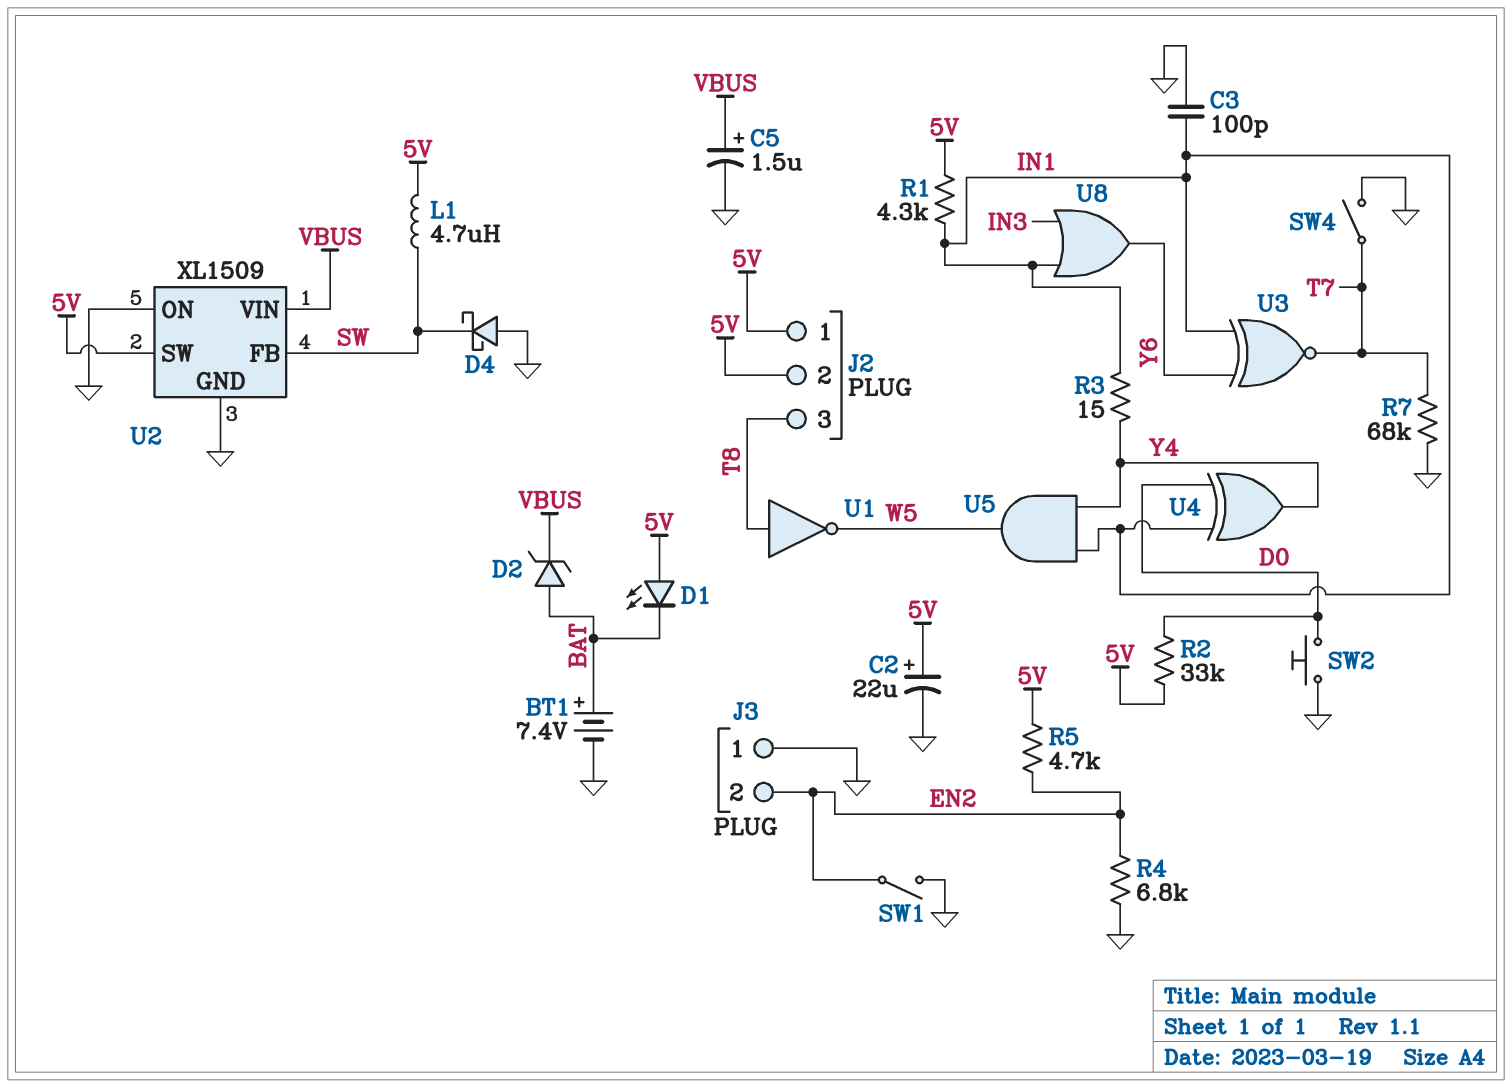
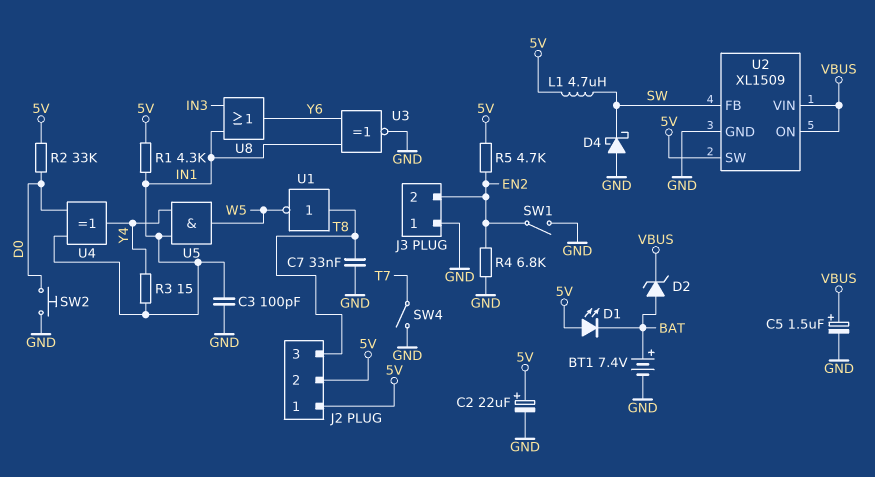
C7: none -> 33nF (GND, T8)
R7: 68k (GND, T7) -> none
U2 pin ON: GND -> VBUS
U3: XNOR (in IN1, in Y6, out T7) -> XNOR (in IN1, in Y6, out GND)

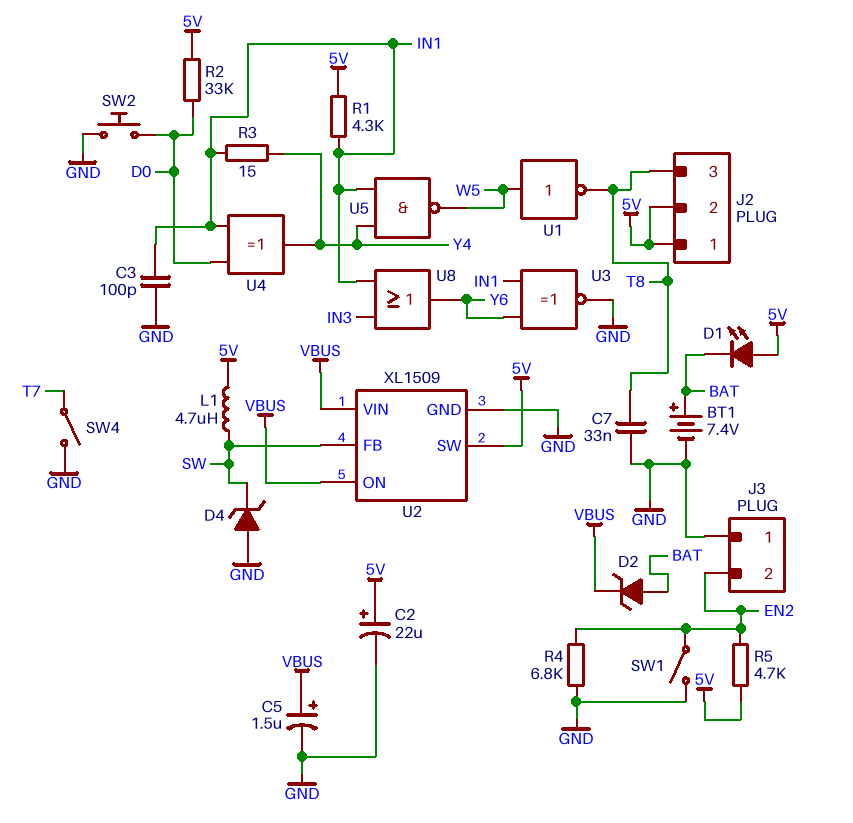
D4: schottky (A GND, K SW) -> zener (A GND, K SW)
U1: NOT (in T8, out W5) -> NOT (in W5, out T8)
U5: AND (in IN1, in Y4, out W5) -> NAND (in IN1, in Y4, out W5)

